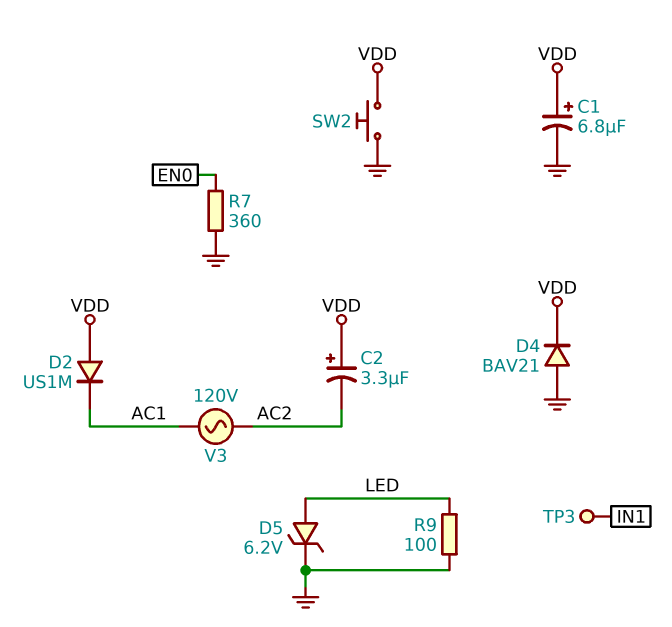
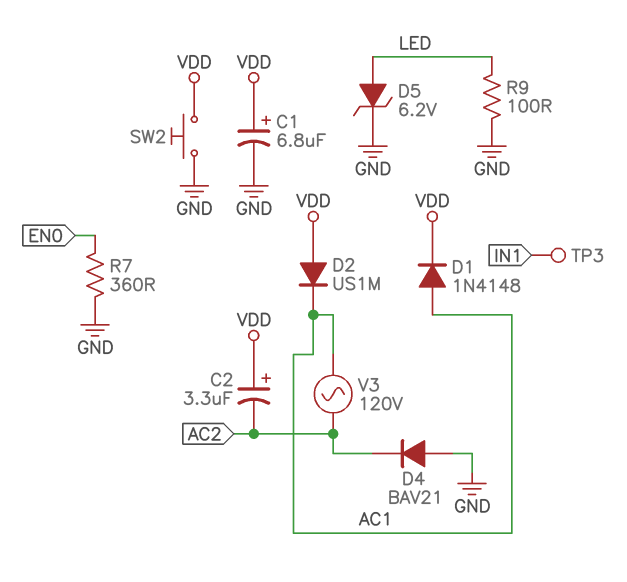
D1: none -> diode 1N4148 (A AC1, K VDD)
D4: diode BAV21 (A GND, K VDD) -> diode BAV21 (A GND, K AC2)

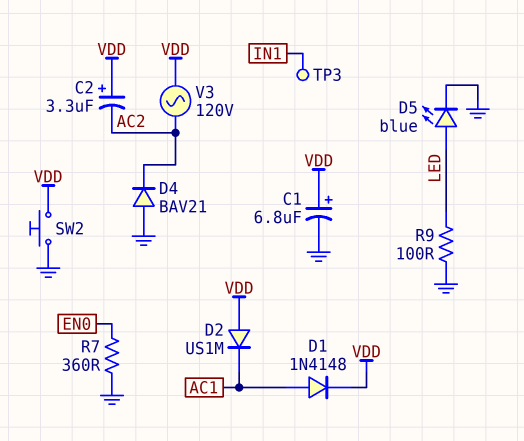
D5: zener 6.2V (A LED, K GND) -> LED blue (A LED, K GND)
V3: AC 120V (AC1, AC2) -> AC 120V (AC2, VDD)

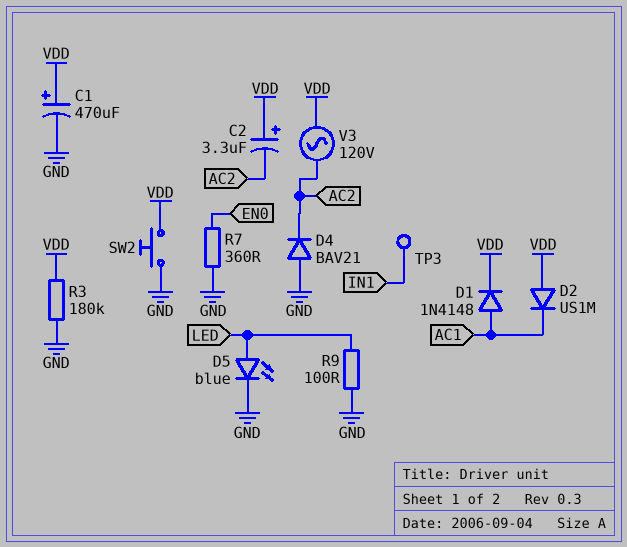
C1: 6.8uF (plus VDD, minus GND) -> 470uF (plus VDD, minus GND)
R3: none -> 180k (GND, VDD)

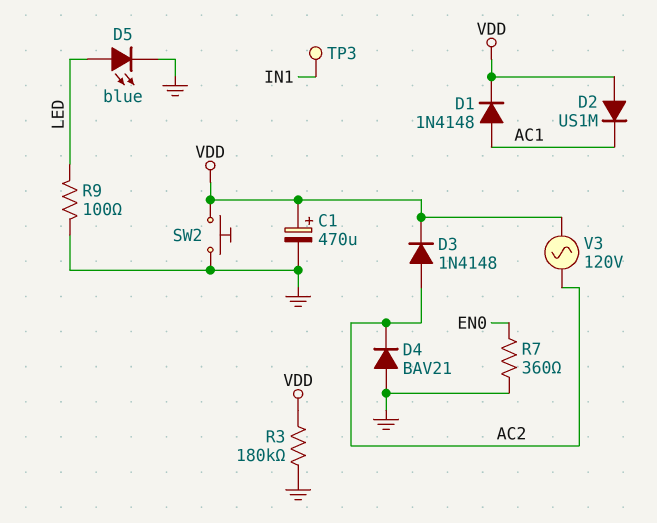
C2: 3.3uF (plus VDD, minus AC2) -> none
D3: none -> diode 1N4148 (A AC2, K VDD)

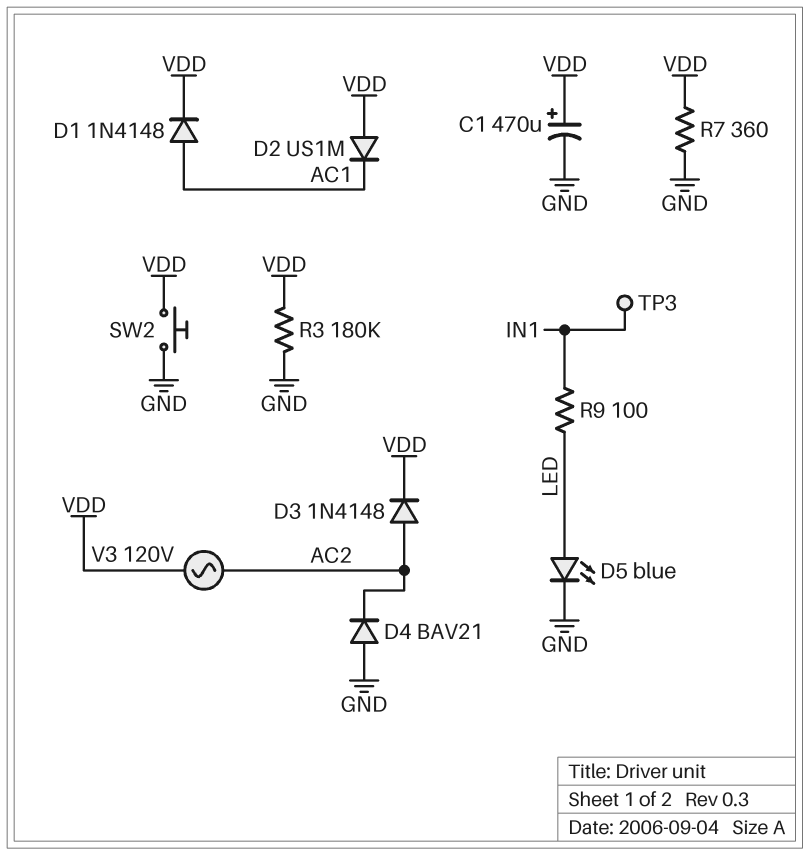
R7: 360 (EN0, GND) -> 360 (GND, VDD)
R9: 100 (GND, LED) -> 100 (IN1, LED)

